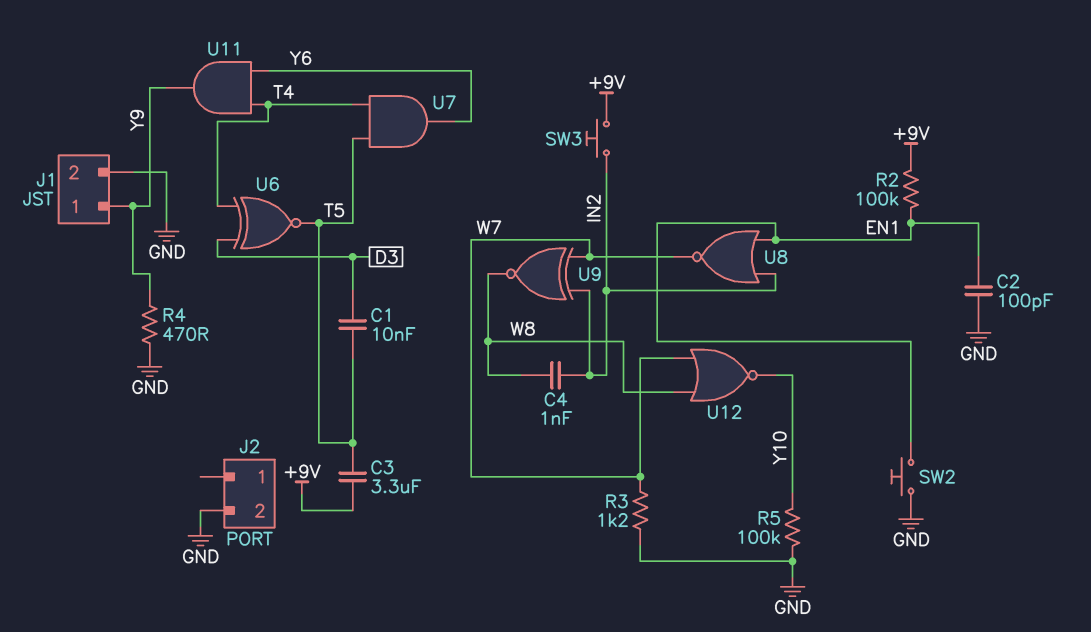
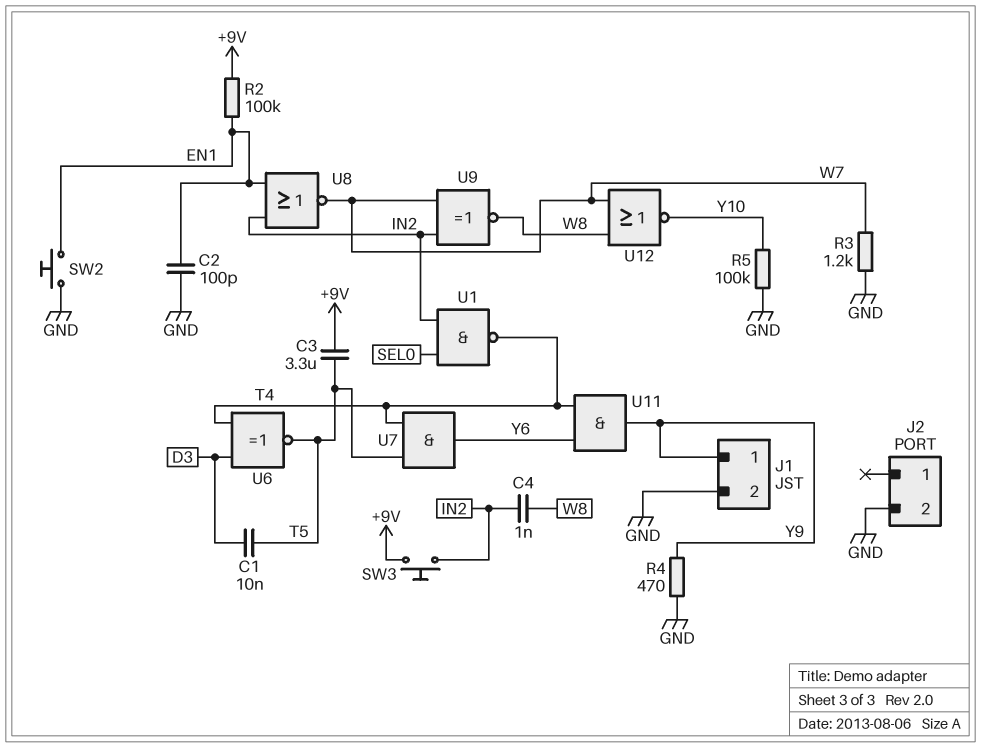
U1: none -> NAND (in IN2, in SEL0, out T4)

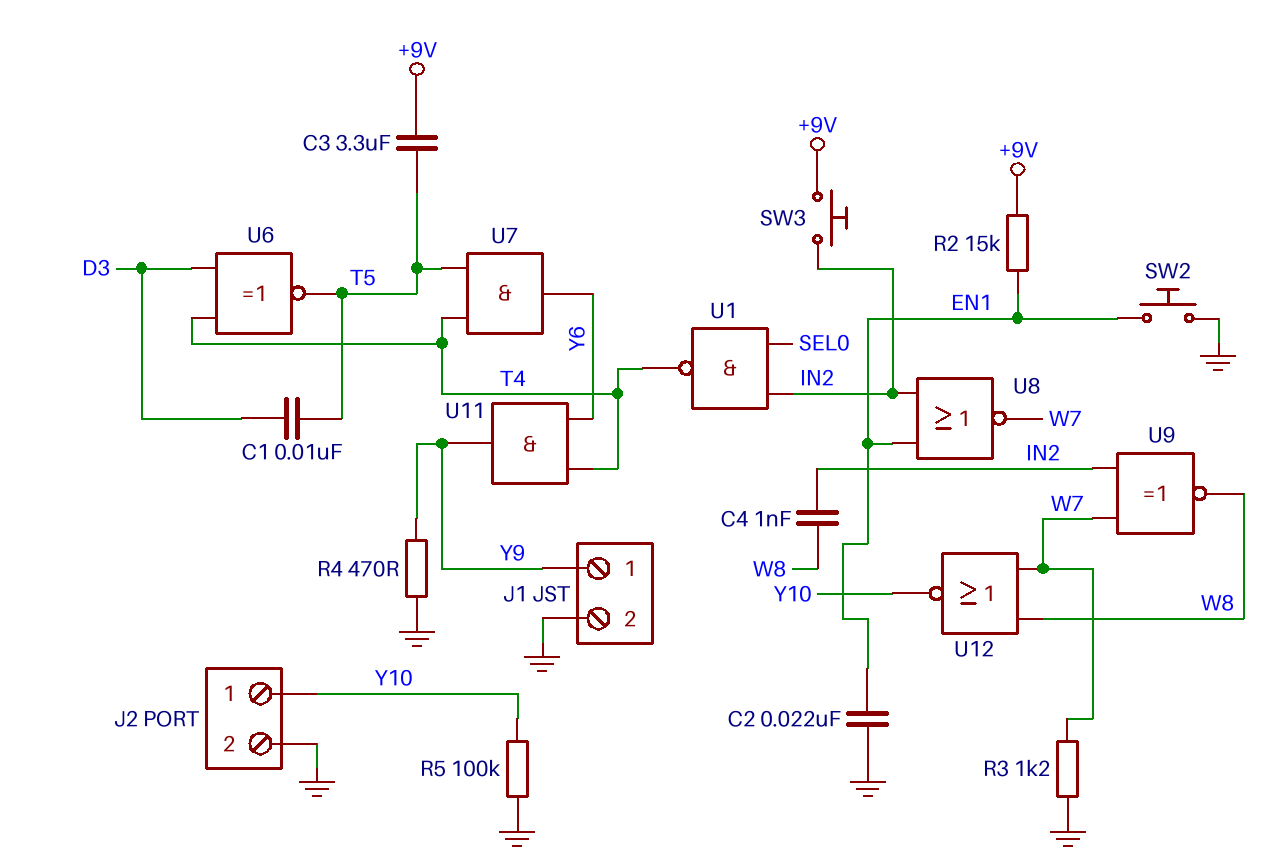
C2: 100pF (EN1, GND) -> 22nF (EN1, GND)
J2 pin 1: none -> Y10
R2: 100k (+9V, EN1) -> 15k (+9V, EN1)

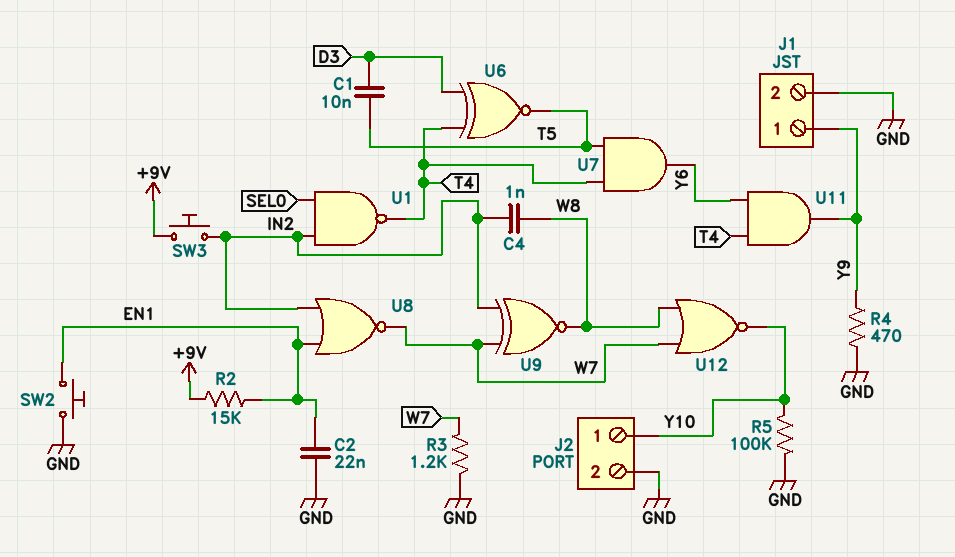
C3: 3.3uF (+9V, T5) -> none

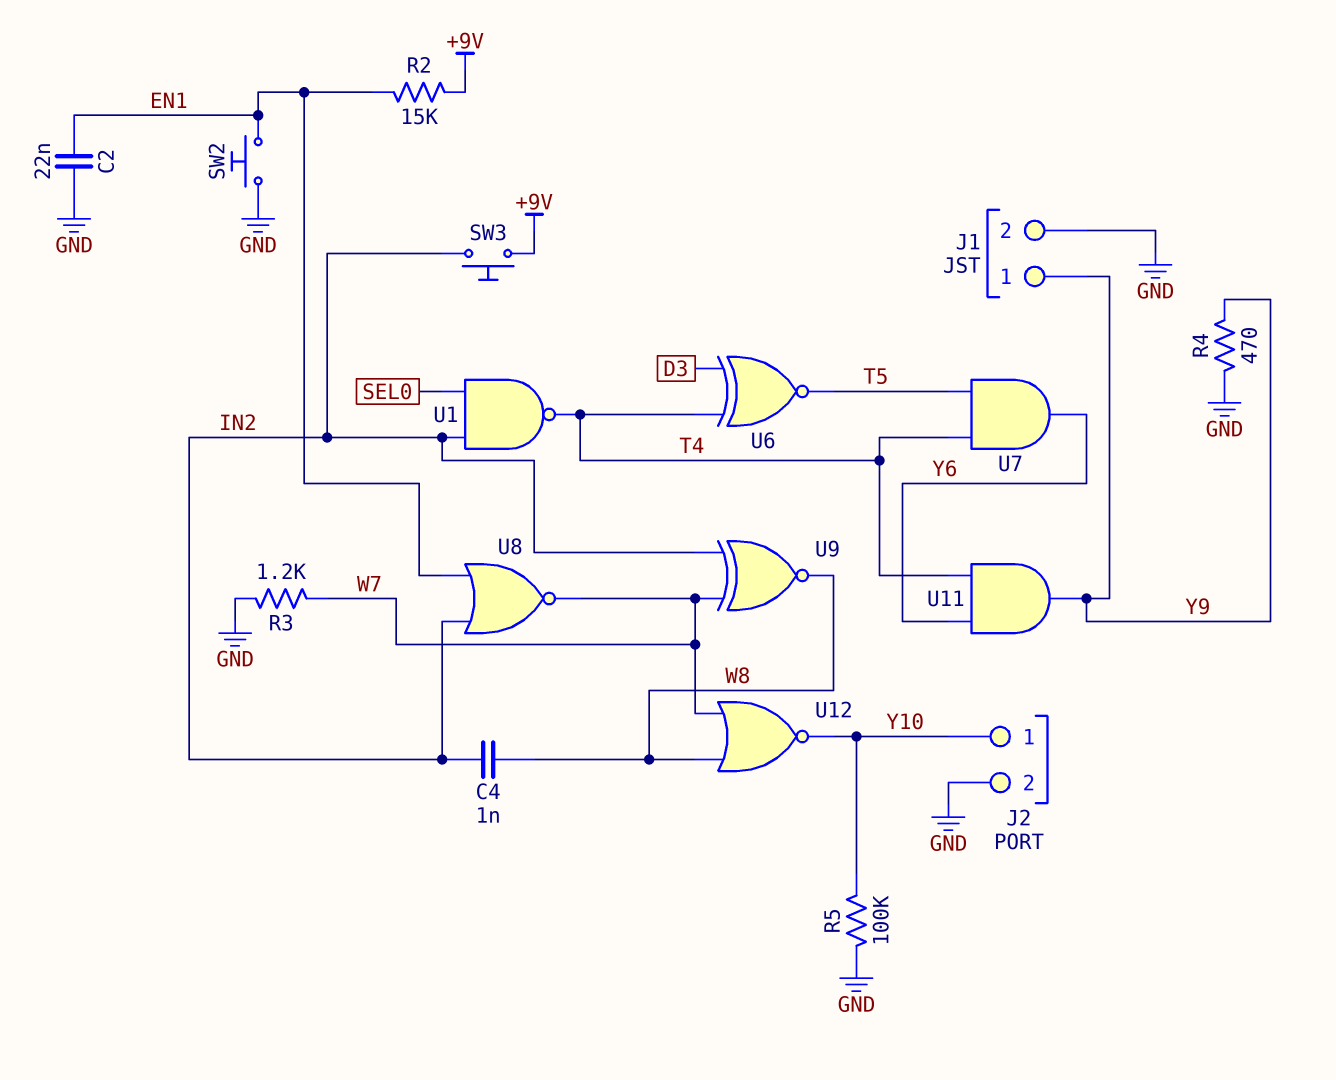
C1: 10nF (D3, T5) -> none

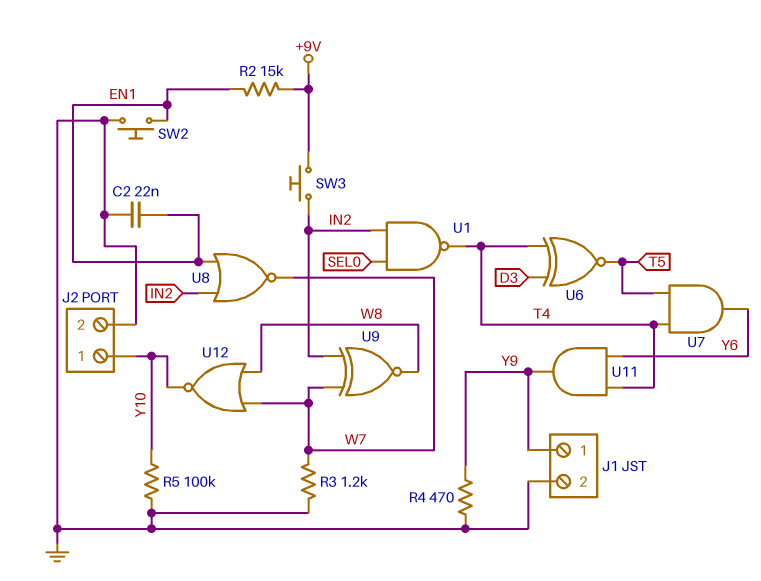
C4: 1nF (IN2, W8) -> none

